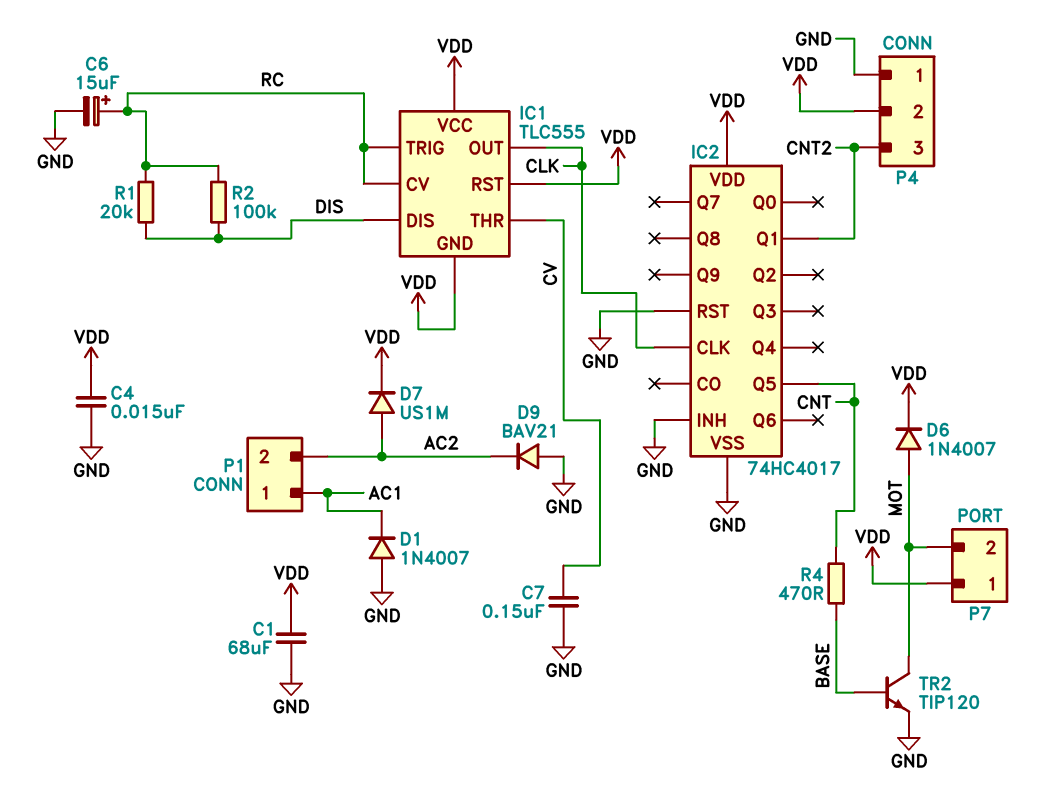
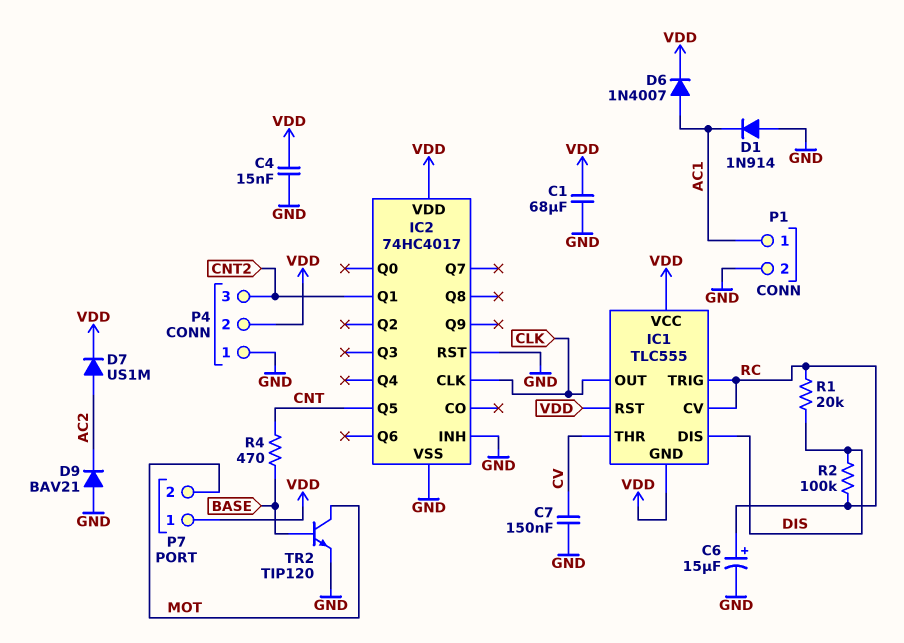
D1: diode 1N4007 (A GND, K AC1) -> diode 1N914 (A GND, K AC1)
D6: diode 1N4007 (A MOT, K VDD) -> diode 1N4007 (A AC1, K VDD)
P1 pin 2: AC2 -> GND

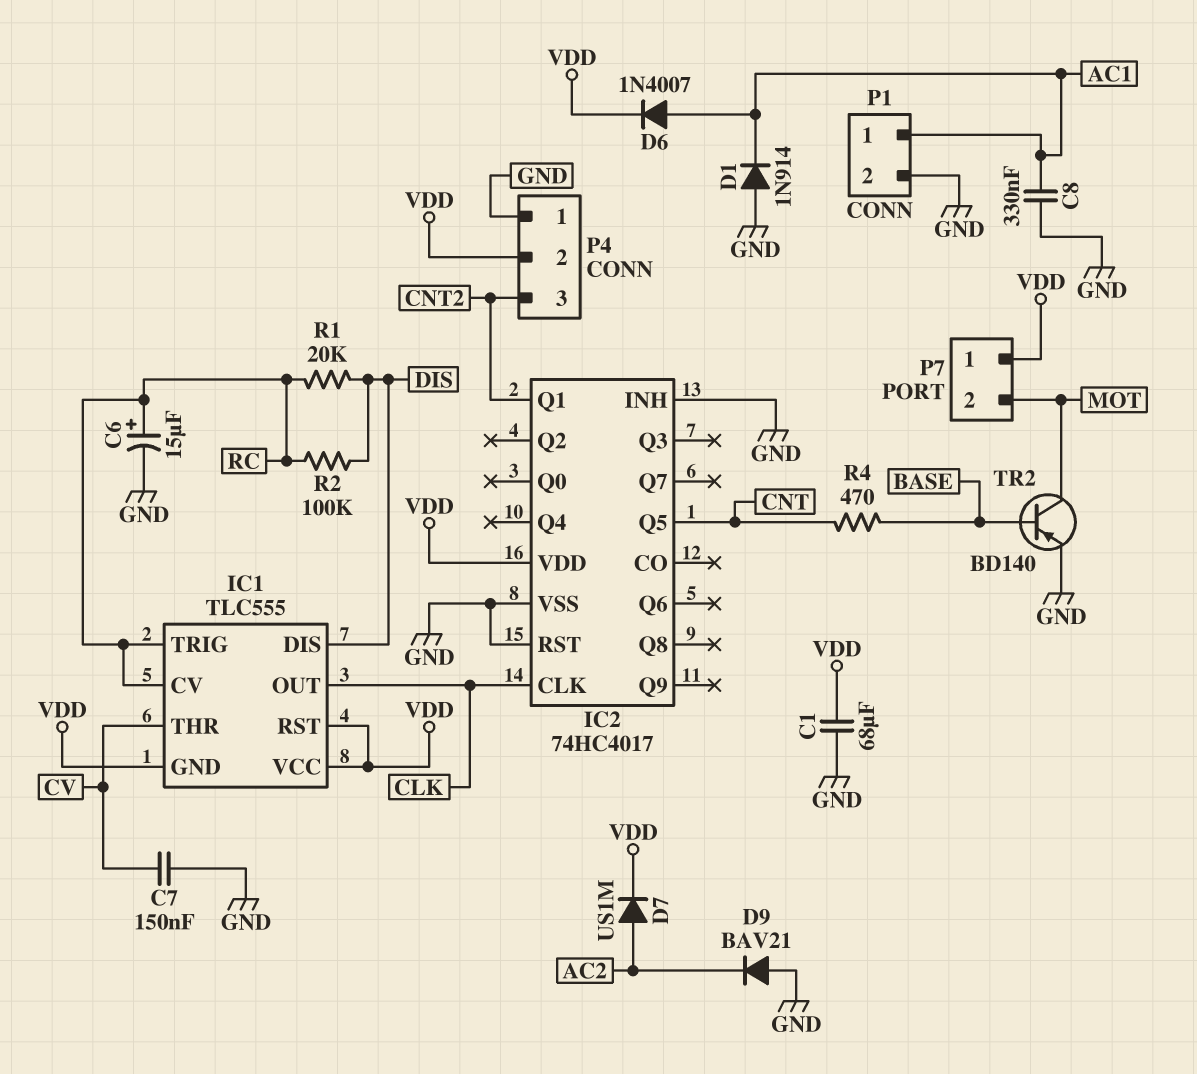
C4: 15nF (GND, VDD) -> none
C8: none -> 330nF (AC1, GND)
TR2: NPN TIP120 (B BASE, C MOT, E GND) -> PNP BD140 (B BASE, C MOT, E GND)

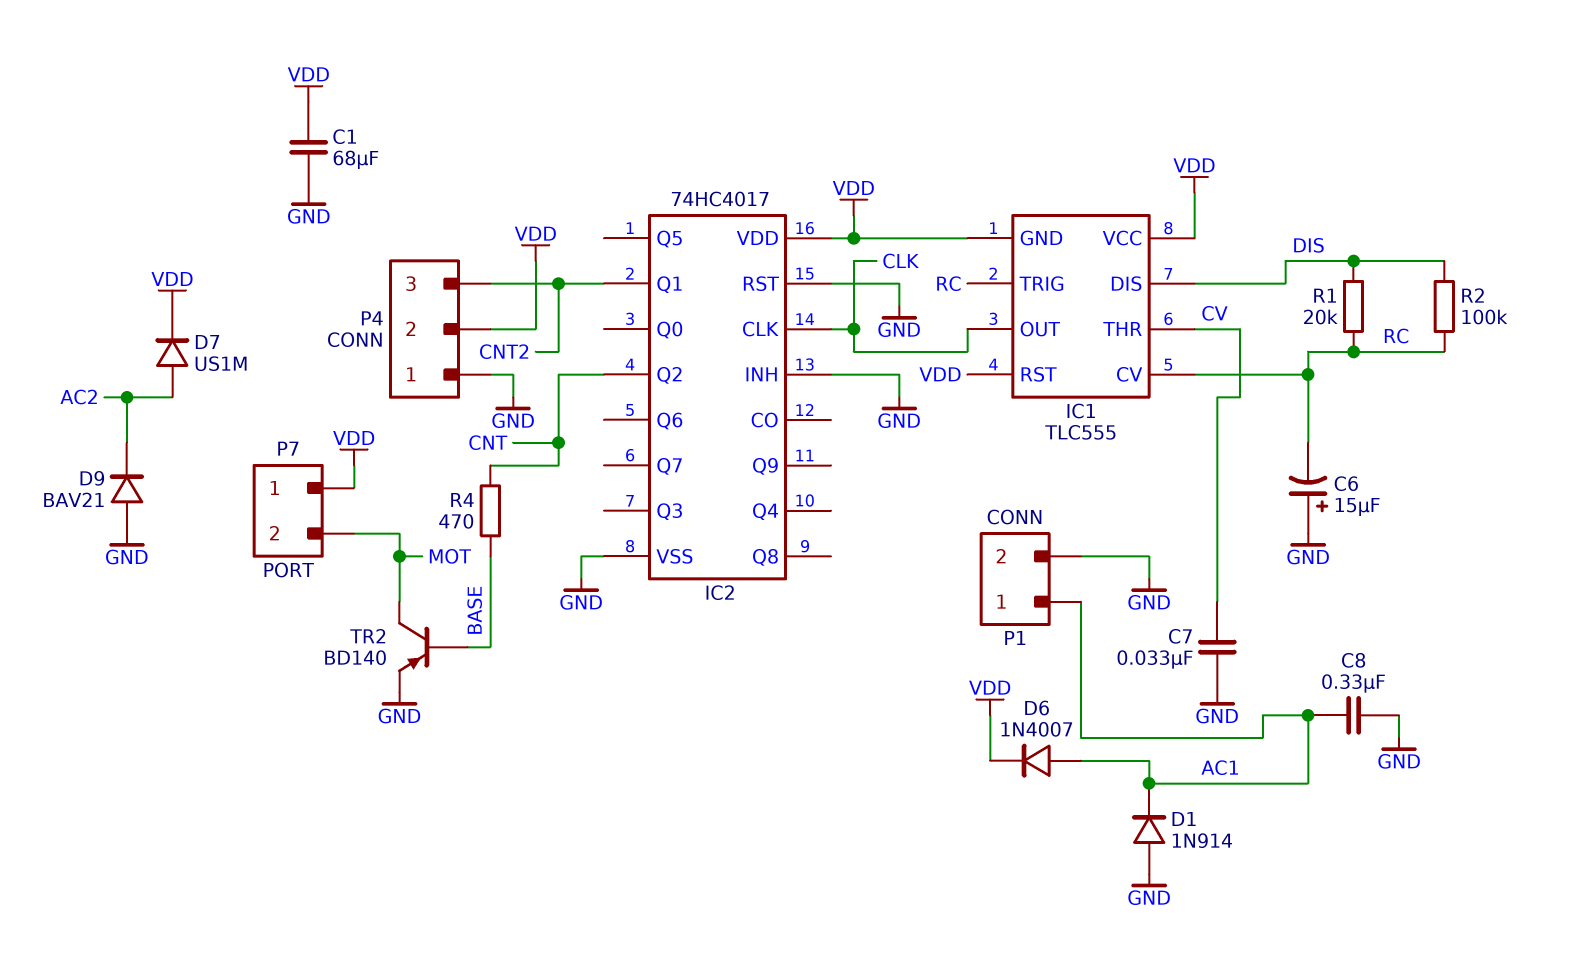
C6: 15uF (plus RC, minus GND) -> 15uF (plus GND, minus RC)
C7: 150nF (CV, GND) -> 33nF (CV, GND)
IC2 pin Q2: none -> CNT
IC2 pin Q5: CNT -> none

